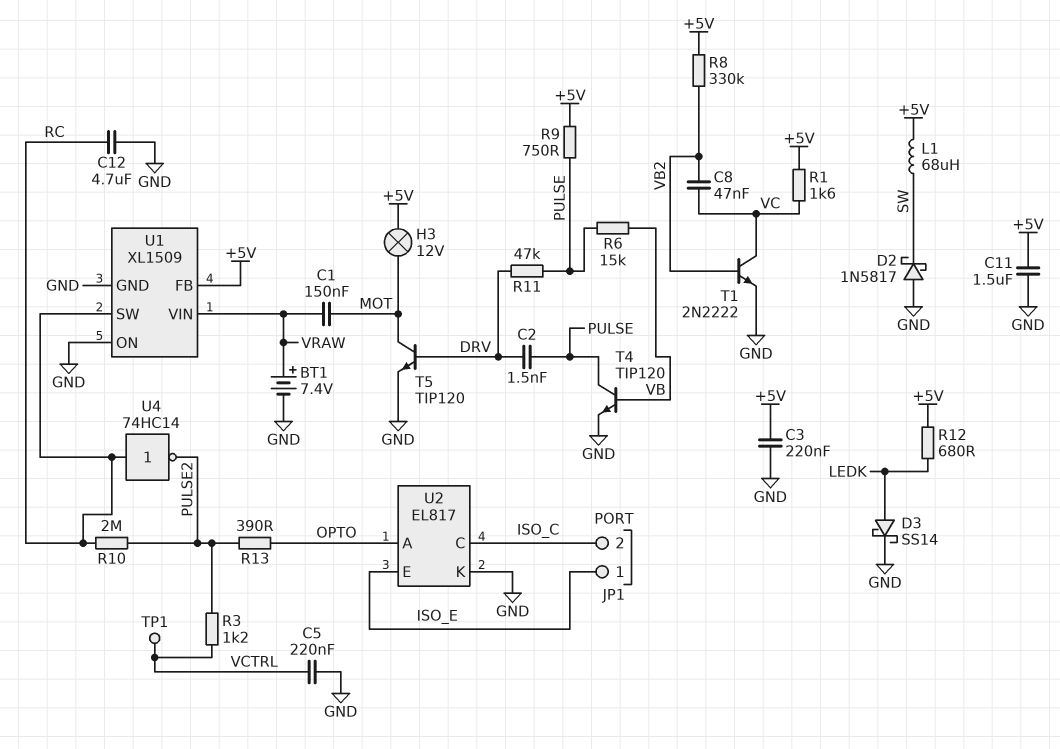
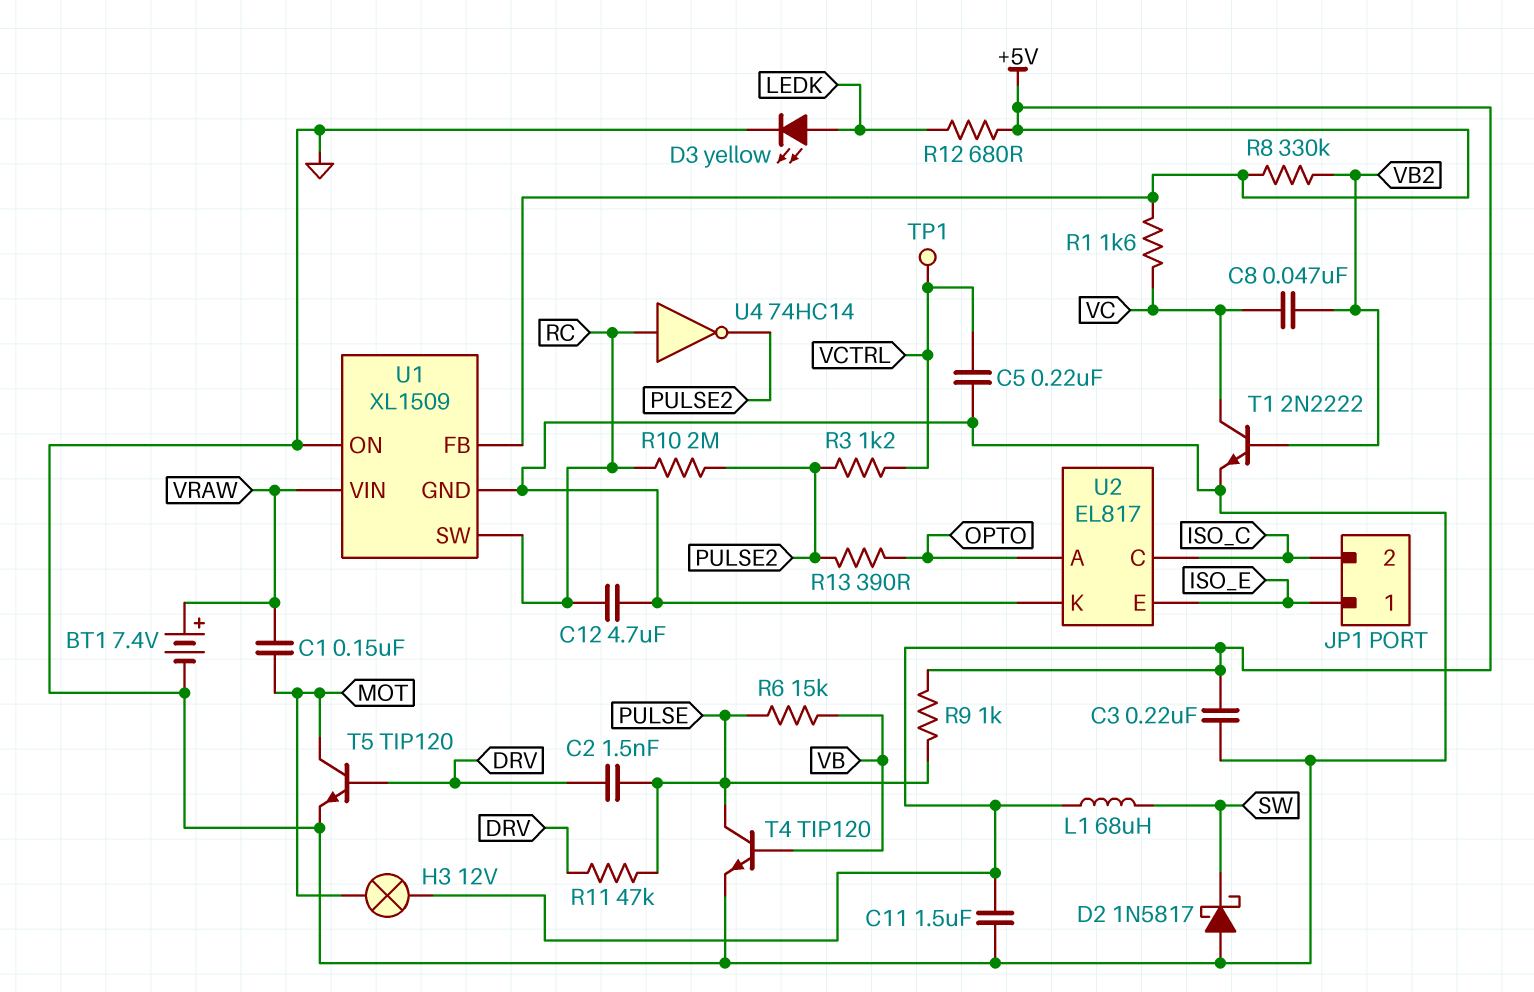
D3: schottky SS14 (A LEDK, K GND) -> LED yellow (A LEDK, K GND)
R9: 750 (+5V, PULSE) -> 1k (+5V, PULSE)

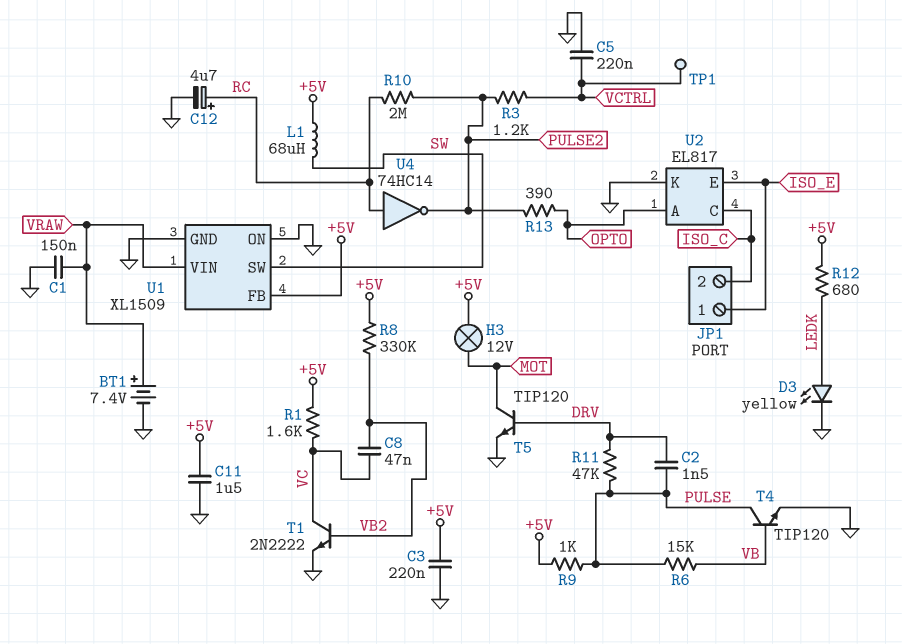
C1: 150nF (MOT, VRAW) -> 150nF (GND, VRAW)
C12: 4.7uF (GND, RC) -> 4.7uF (plus RC, minus GND)
D2: schottky 1N5817 (A GND, K SW) -> none
U1 pin SW: RC -> SW

